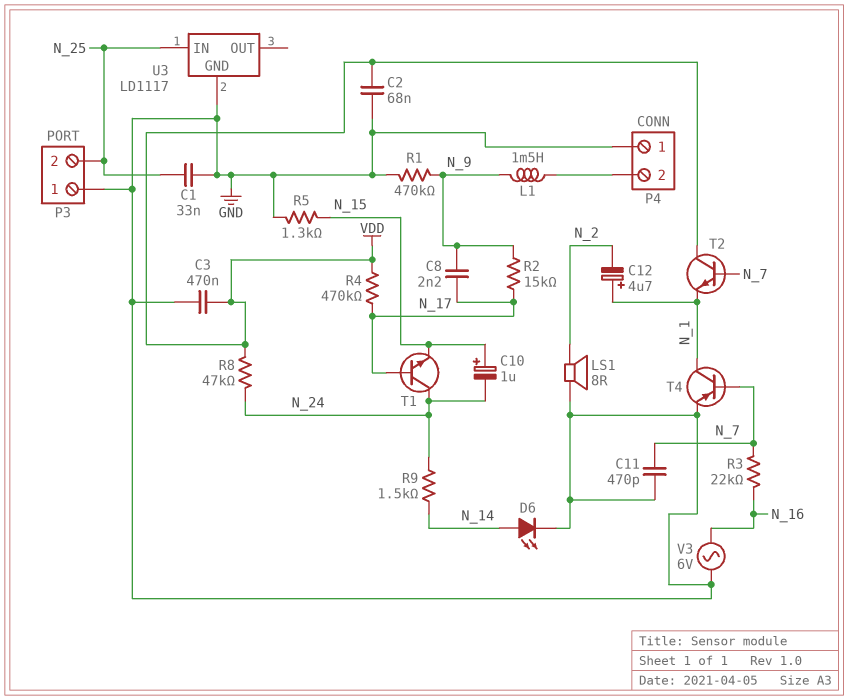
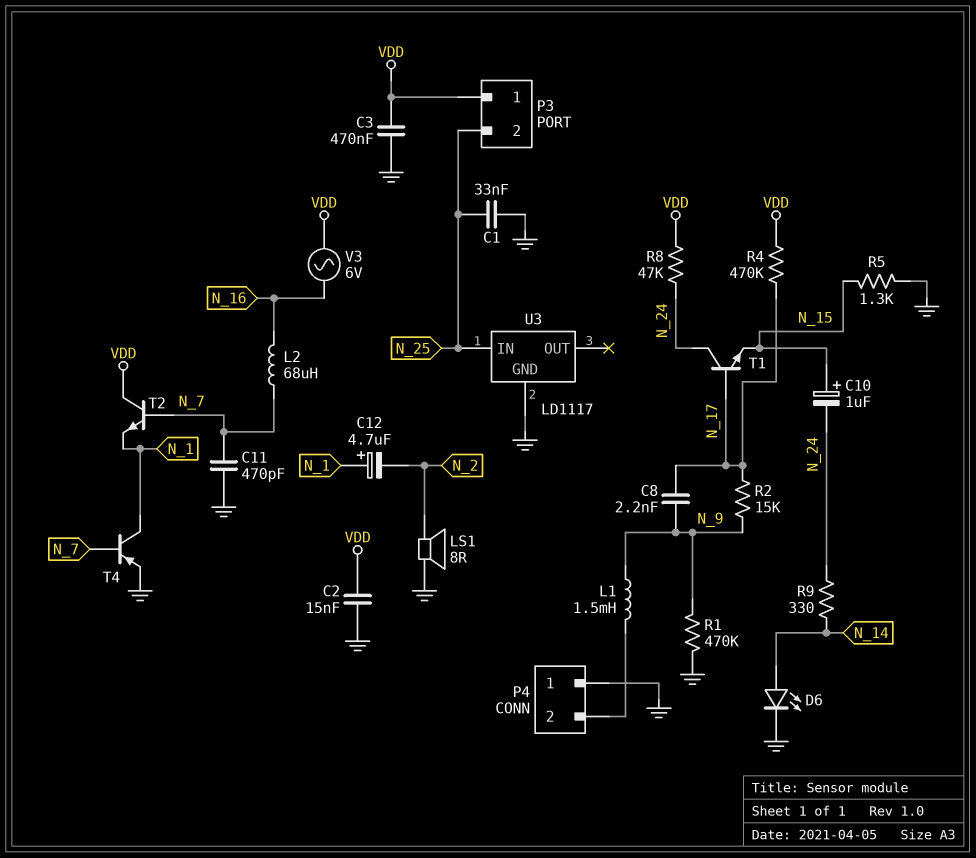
C2: 68nF (GND, VDD) -> 15nF (GND, VDD)
L2: none -> 68uH (N_7, N_16)
P3 pin 1: GND -> VDD
R3: 22k (N_7, N_16) -> none
R9: 1.5k (N_14, N_24) -> 330 (N_14, N_24)
V3: AC 6V (GND, N_16) -> AC 6V (N_16, VDD)

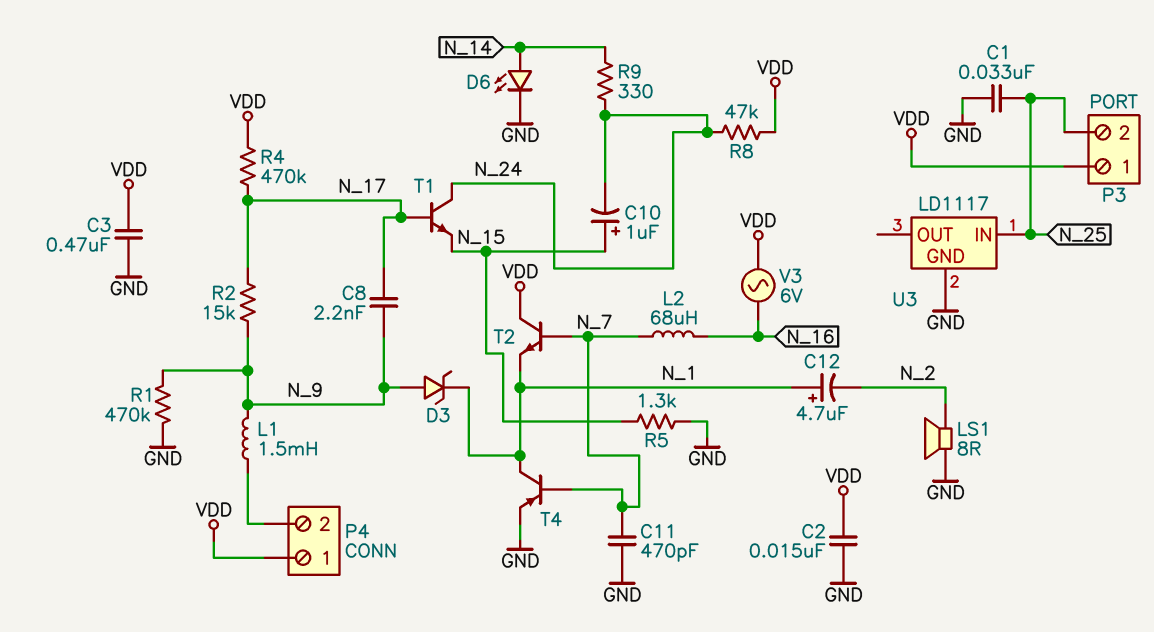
D3: none -> zener (A N_9, K N_1)
P4 pin 1: GND -> VDD

